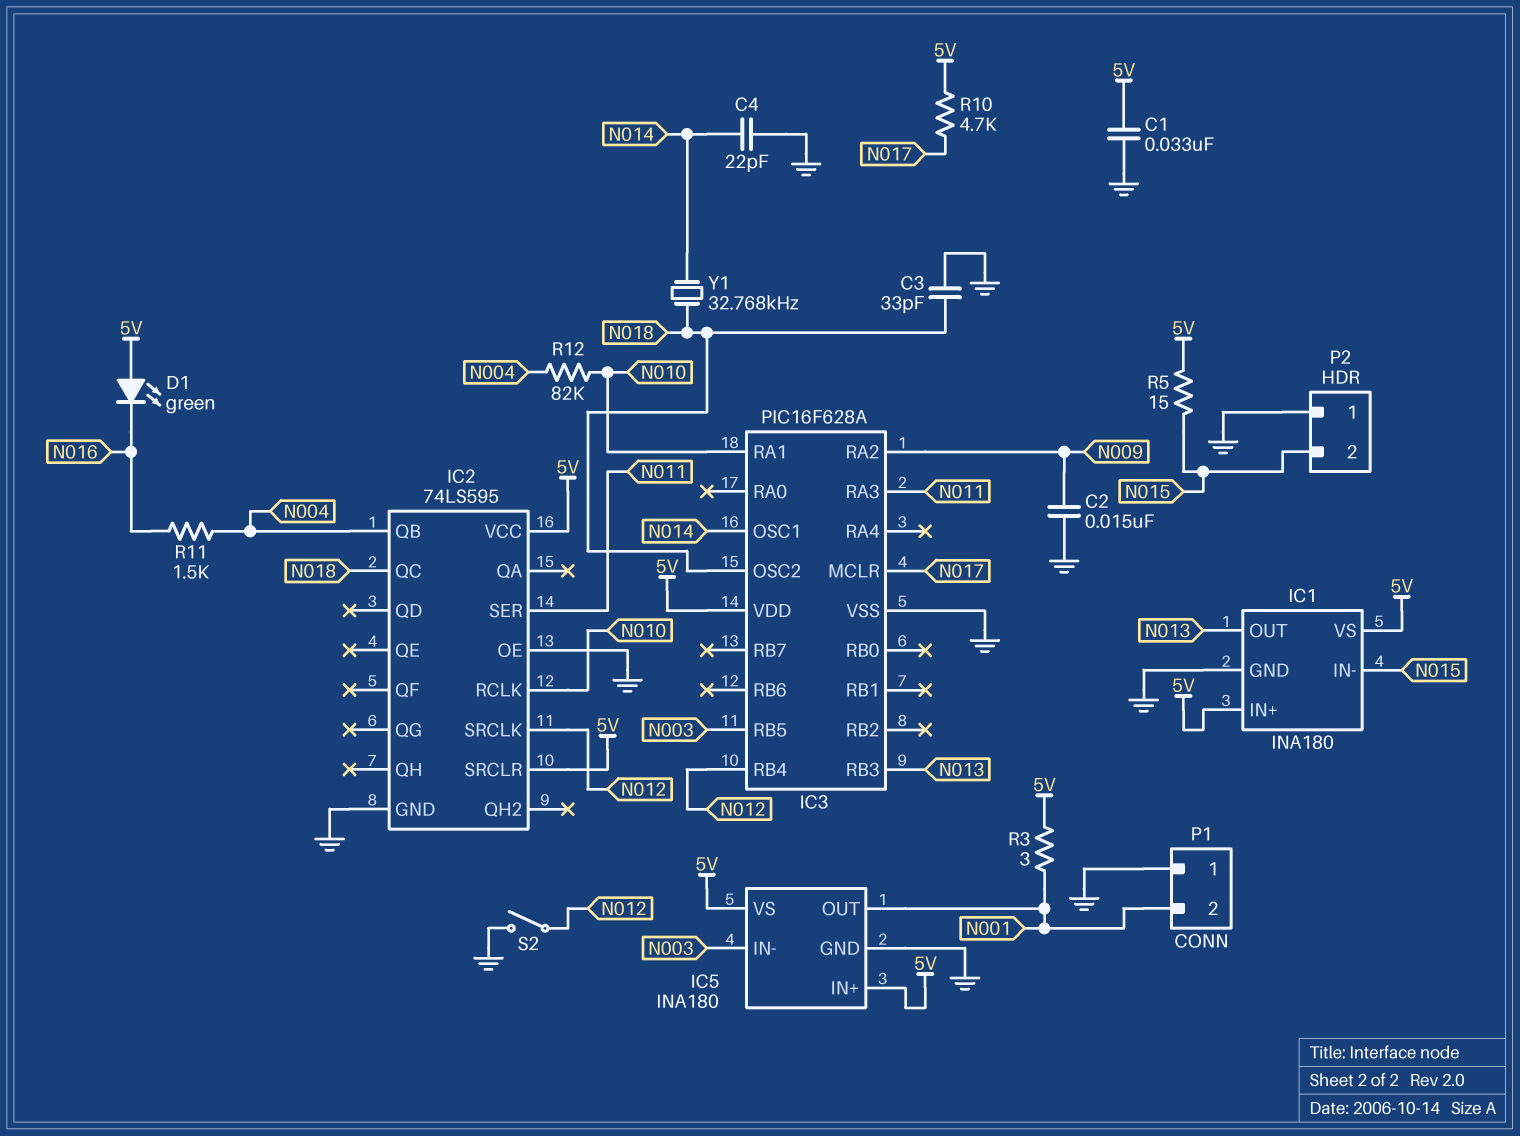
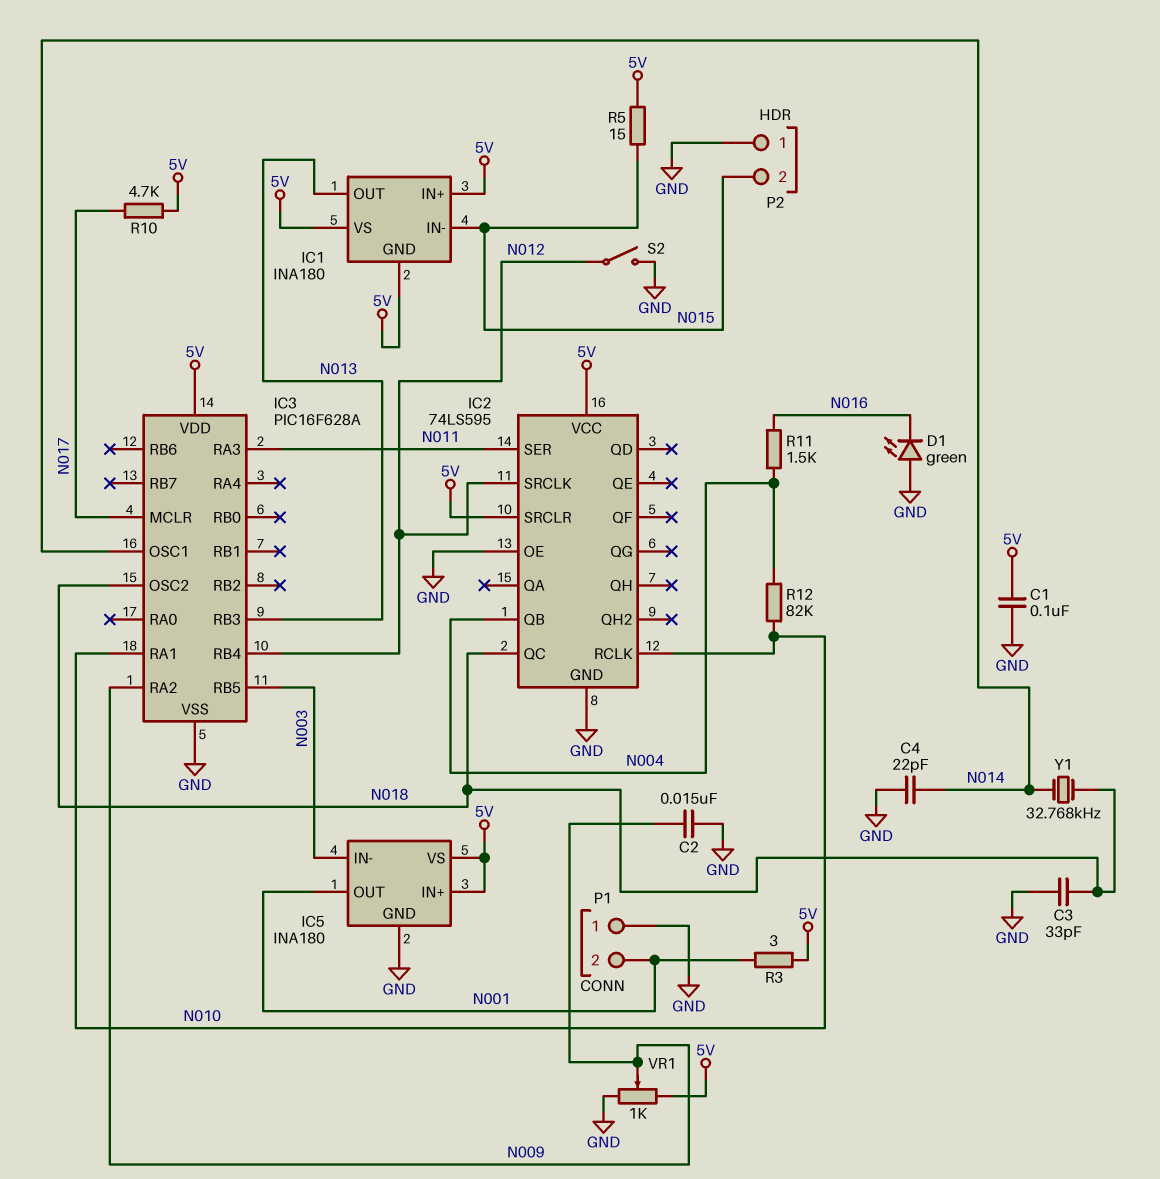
C1: 33nF (5V, GND) -> 100nF (5V, GND)
D1: LED green (A 5V, K N016) -> LED green (A GND, K N016)
IC1 pin GND: GND -> 5V
VR1: none -> 1k (5V, GND, wiper N009)

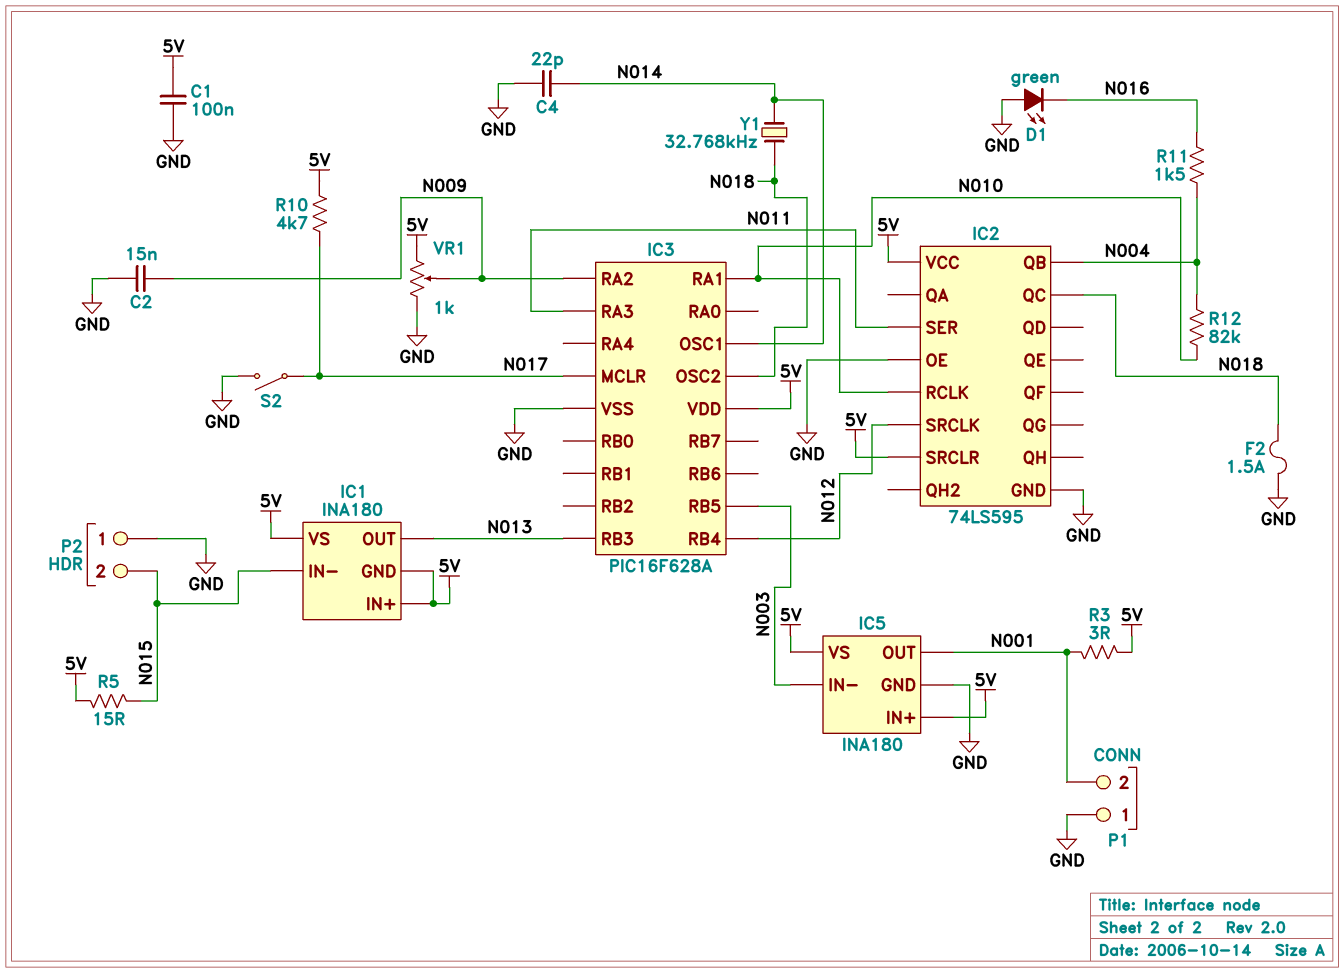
C3: 33pF (GND, N018) -> none
F2: none -> 1.5A (GND, N018)
S2: switch (GND, N012) -> switch (GND, N017)

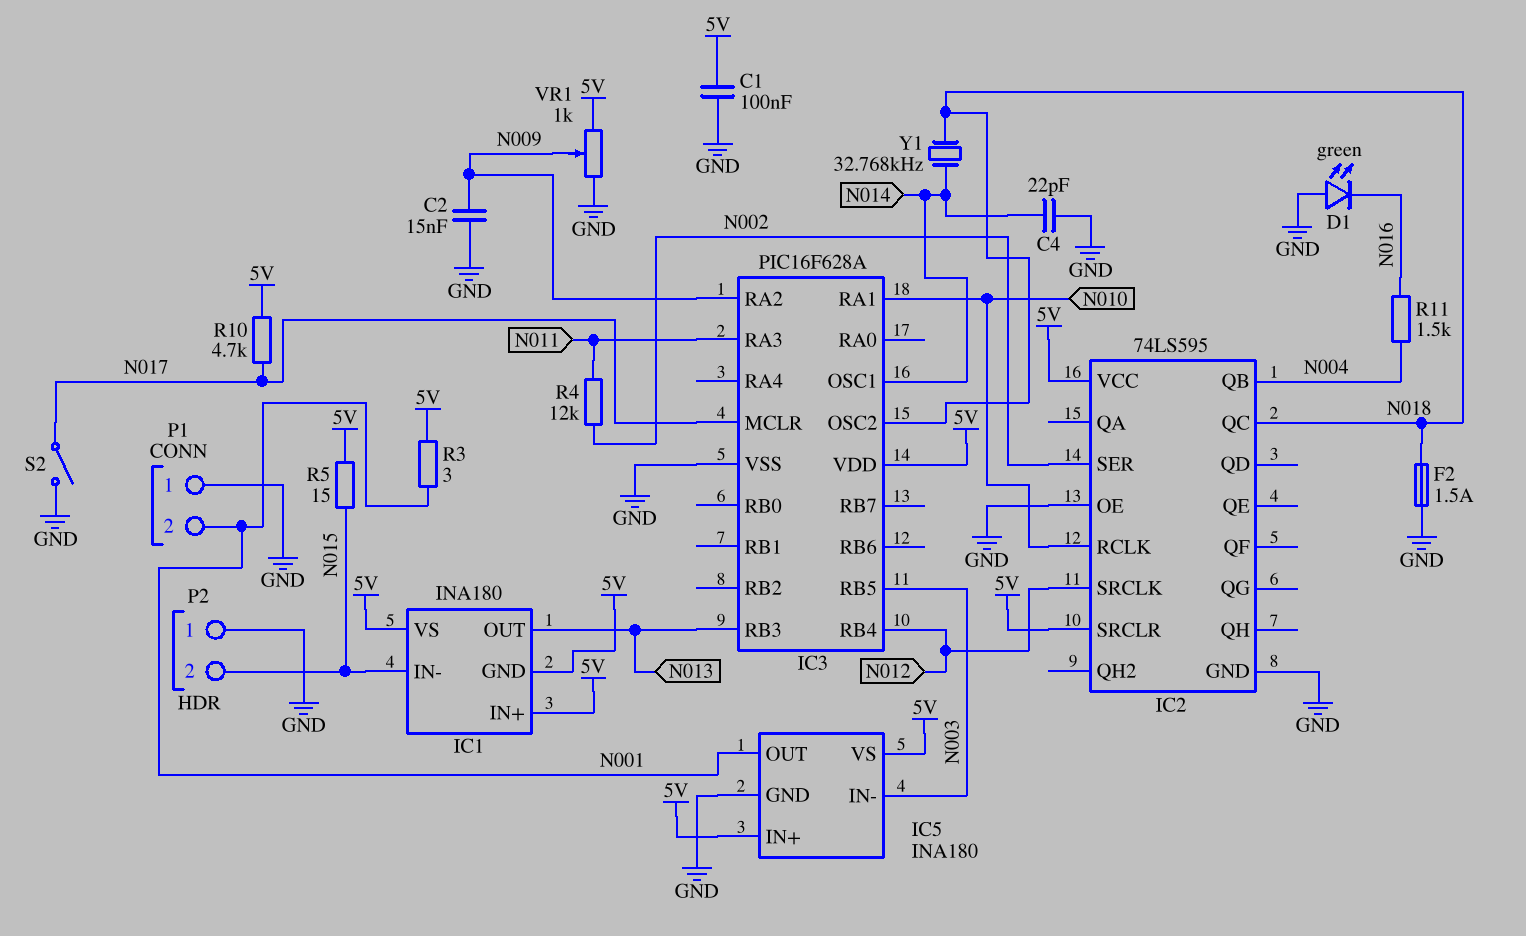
IC2 pin SER: N011 -> N002
R4: none -> 12k (N002, N011)
R12: 82k (N004, N010) -> none

